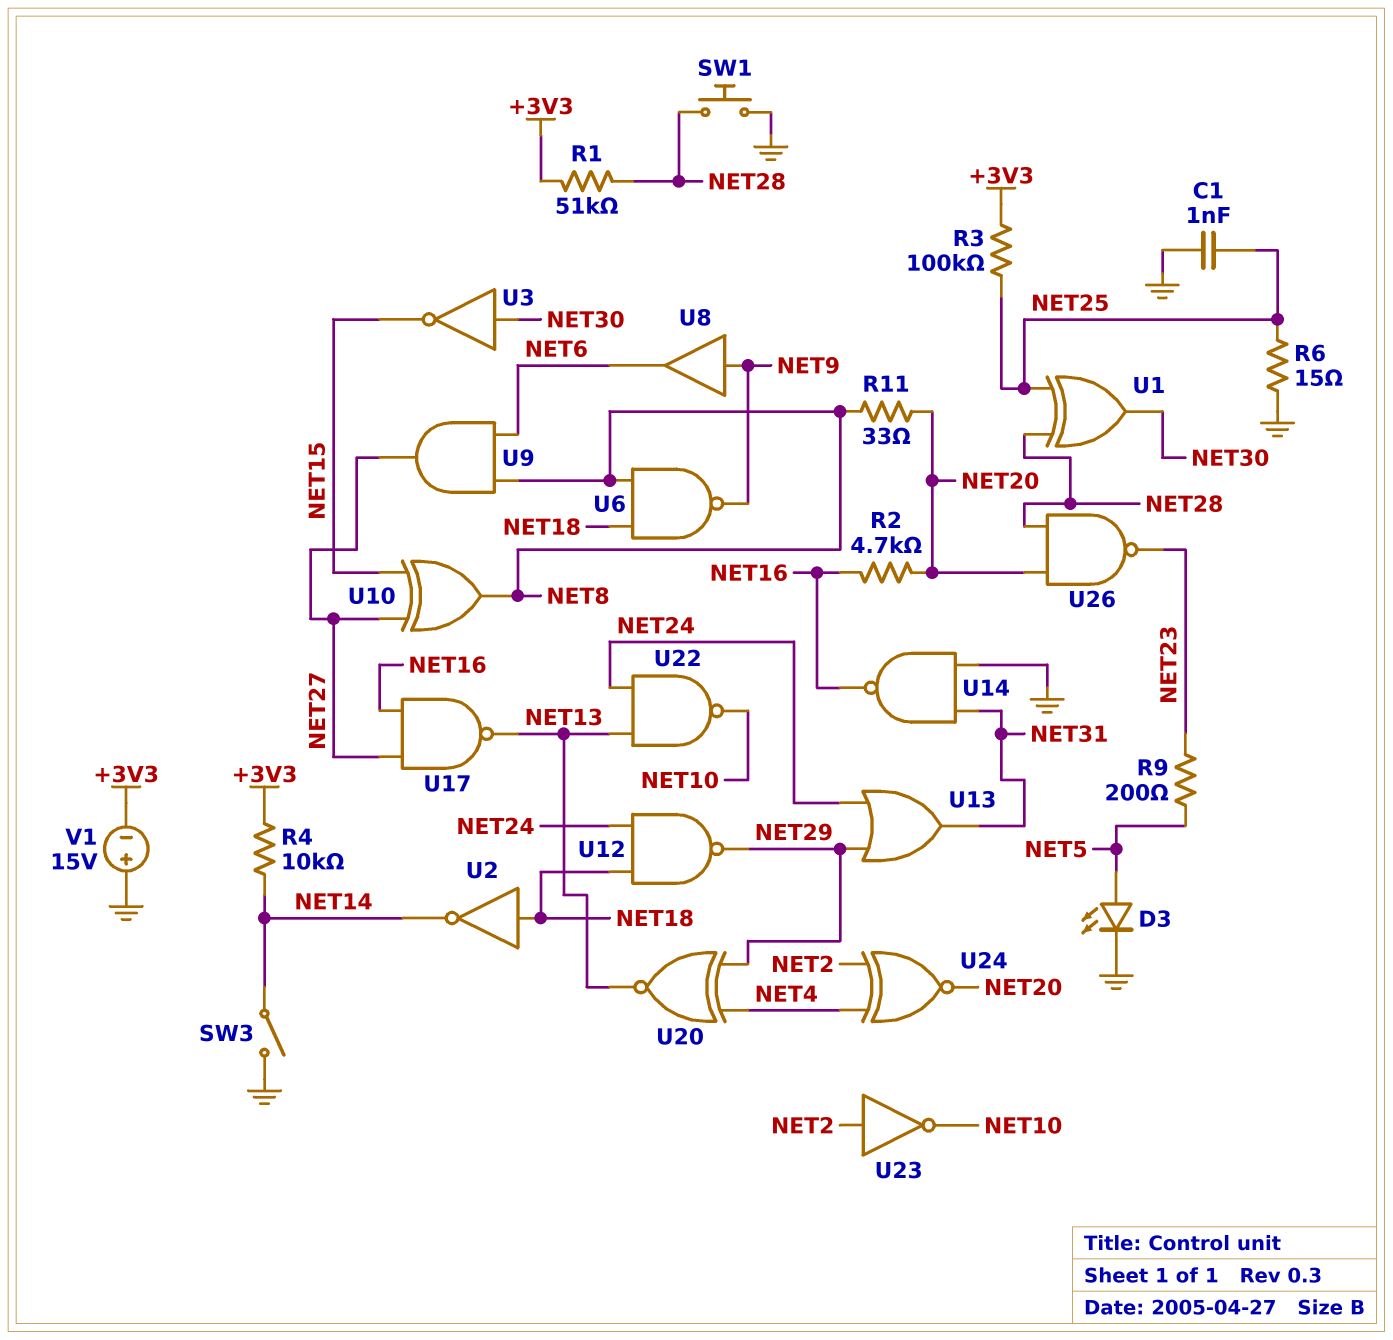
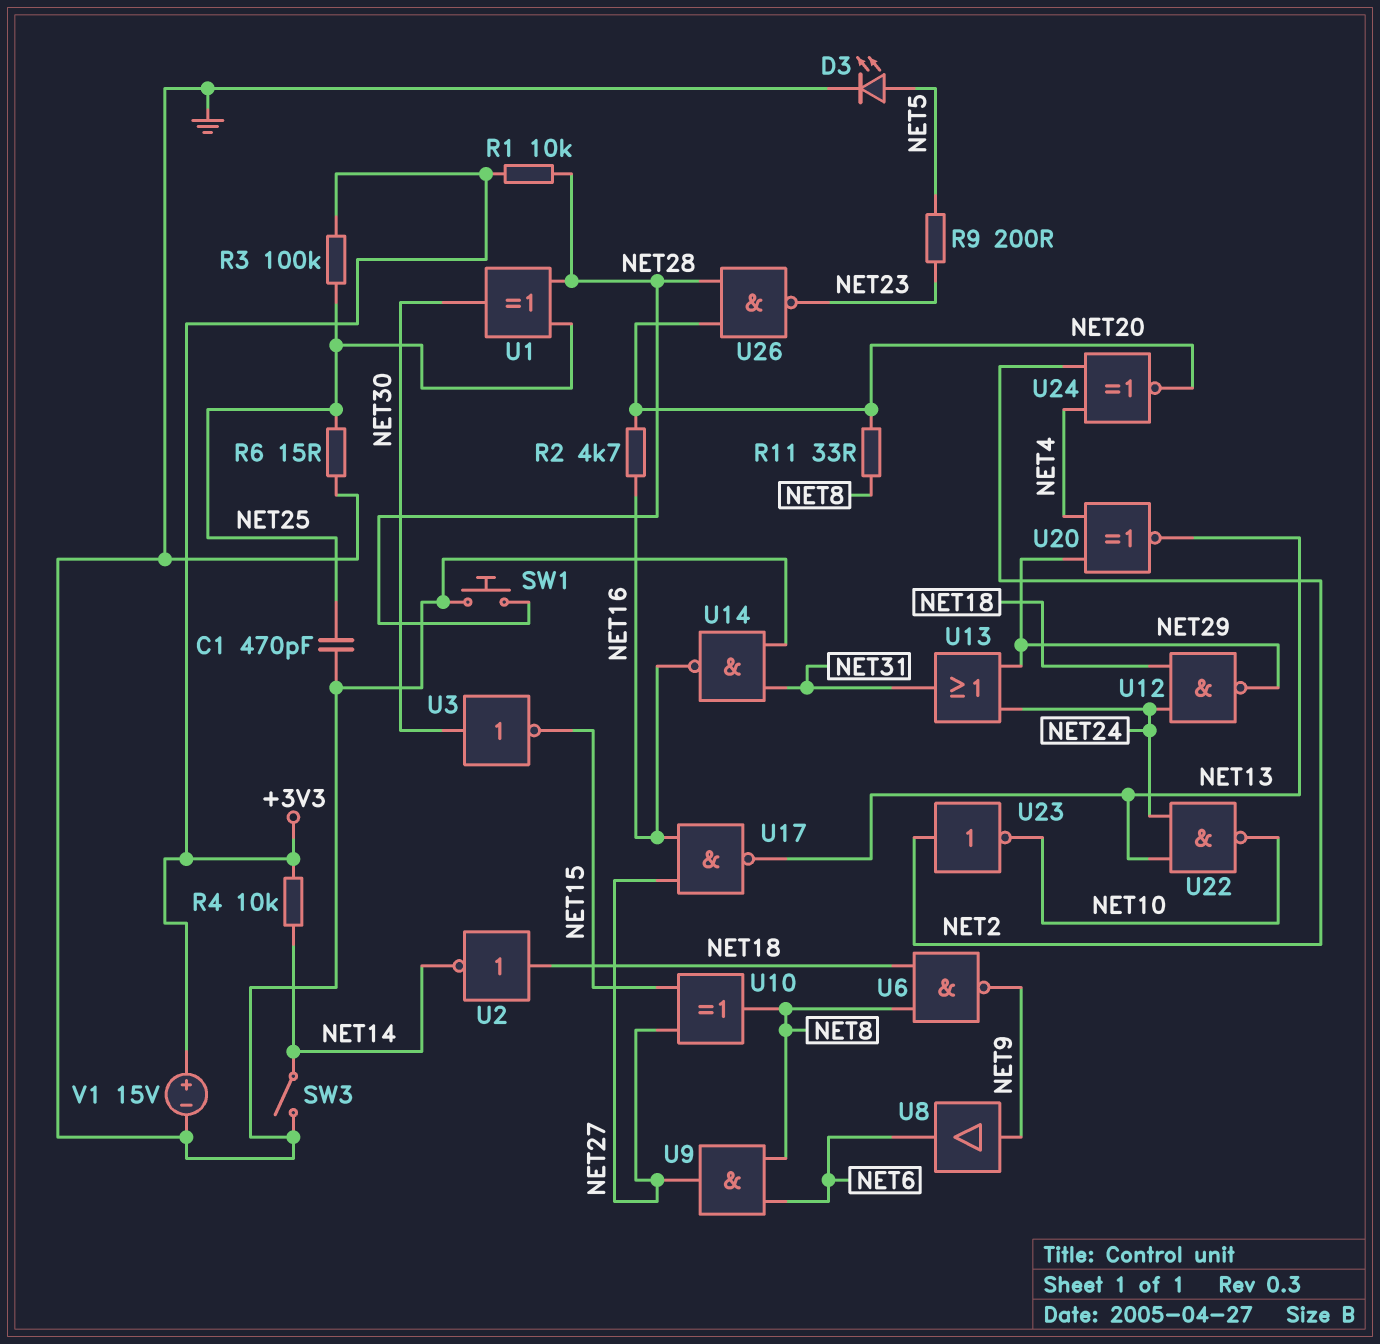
C1: 1nF (GND, NET25) -> 470pF (GND, NET25)
R1: 51k (+3V3, NET28) -> 10k (+3V3, NET28)
V1: 15V (plus GND, minus +3V3) -> 15V (plus +3V3, minus GND)

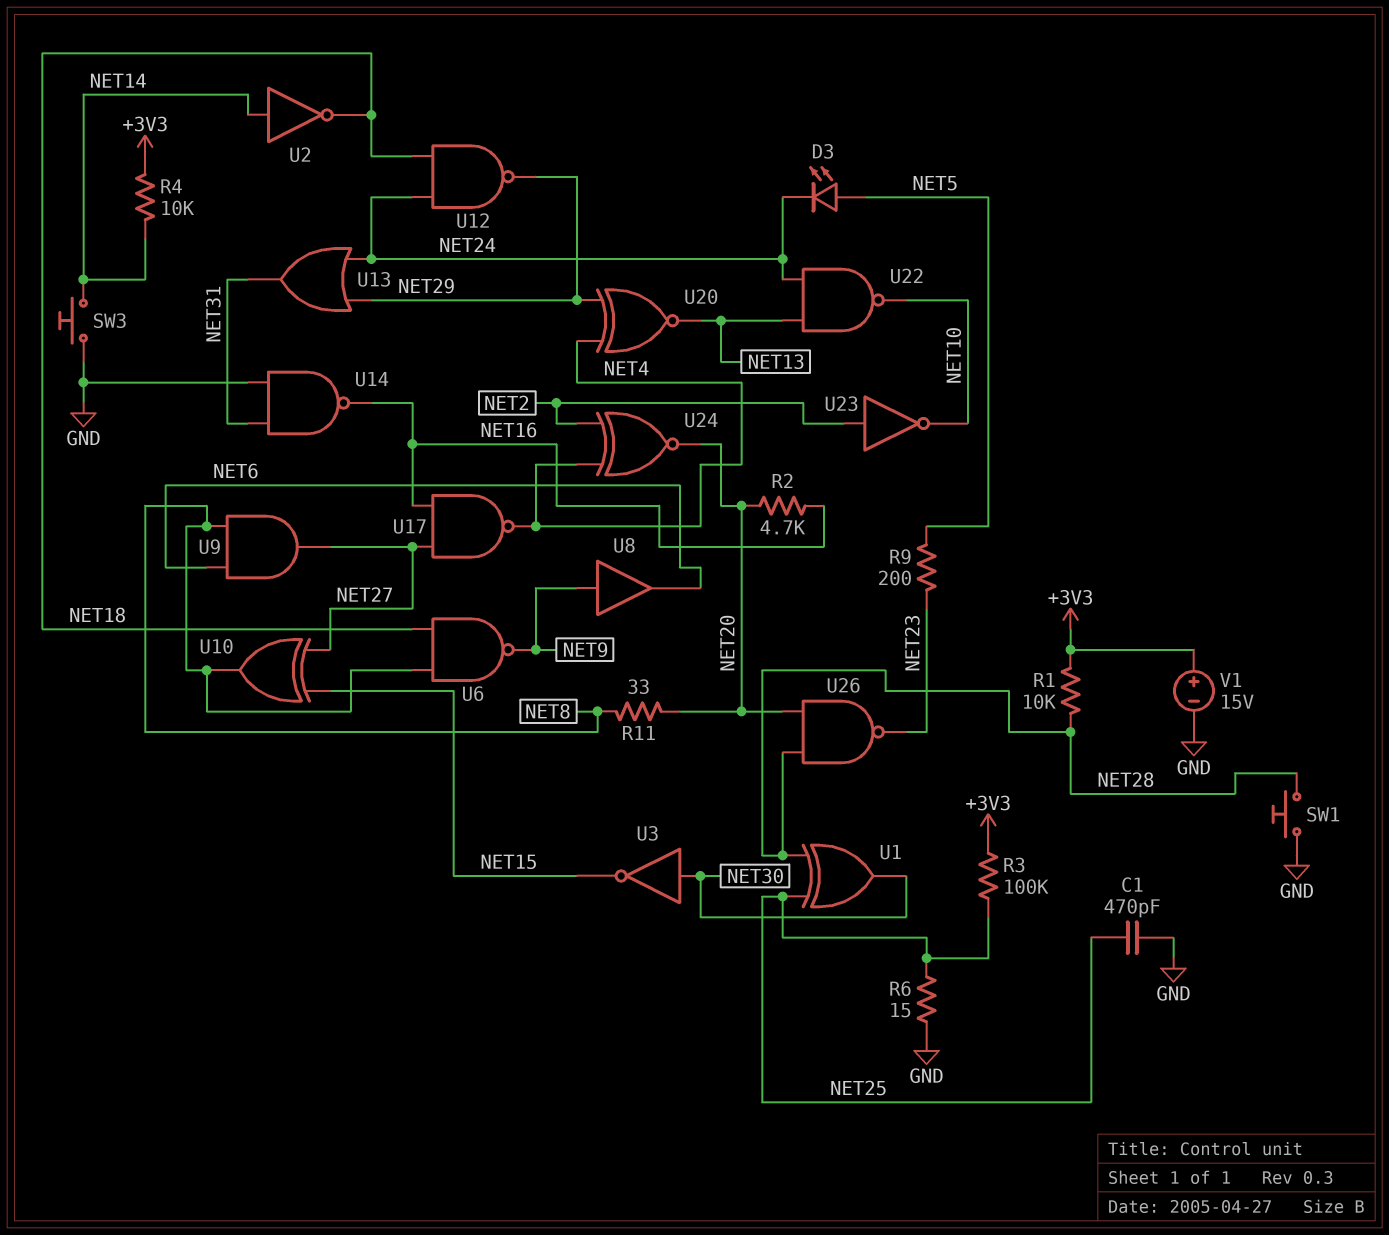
D3: LED (A NET5, K GND) -> LED (A NET5, K NET24)
SW3: switch (GND, NET14) -> button (GND, NET14)
U2: NOT (in NET18, out NET14) -> NOT (in NET14, out NET18)
U17: NAND (in NET16, in NET27, out NET13) -> NAND (in NET16, in NET27, out NET4)

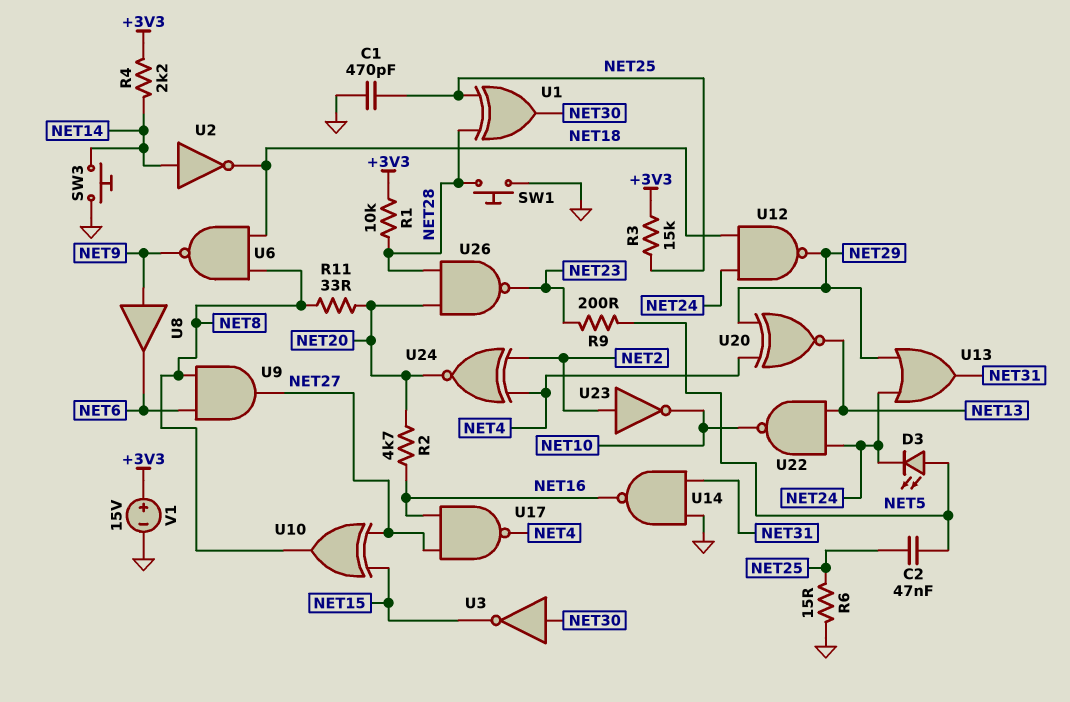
C2: none -> 47nF (NET5, NET25)
R3: 100k (+3V3, NET25) -> 15k (+3V3, NET25)
R4: 10k (+3V3, NET14) -> 2.2k (+3V3, NET14)

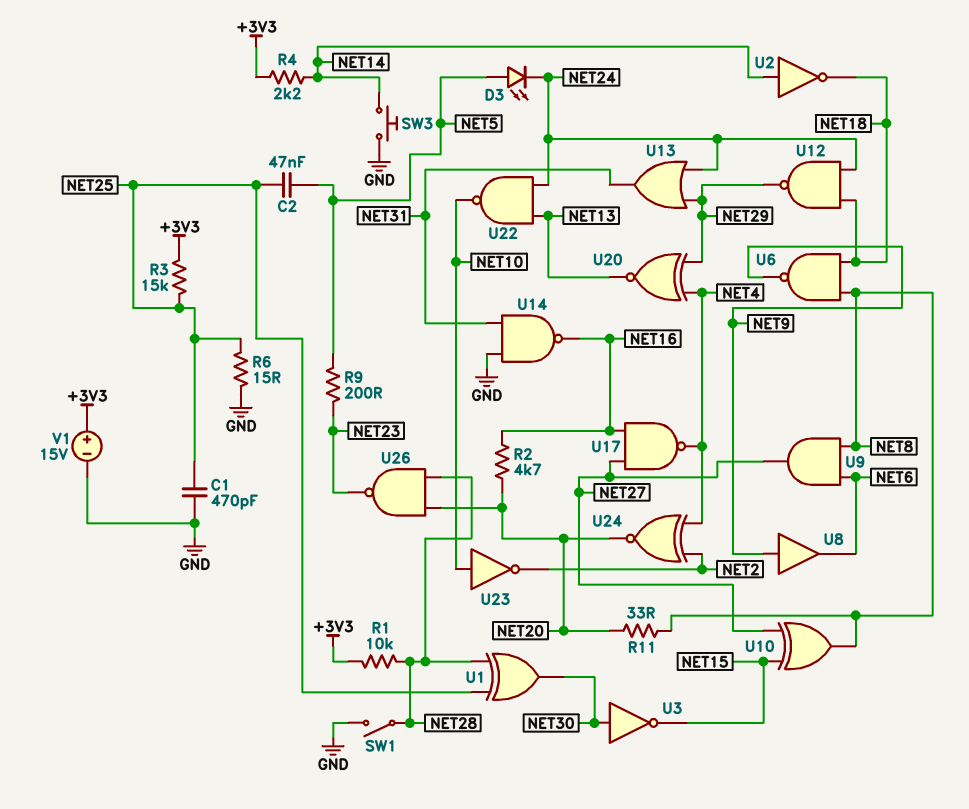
SW1: button (GND, NET28) -> switch (GND, NET28)
U23: NOT (in NET2, out NET10) -> NOT (in NET10, out NET2)

